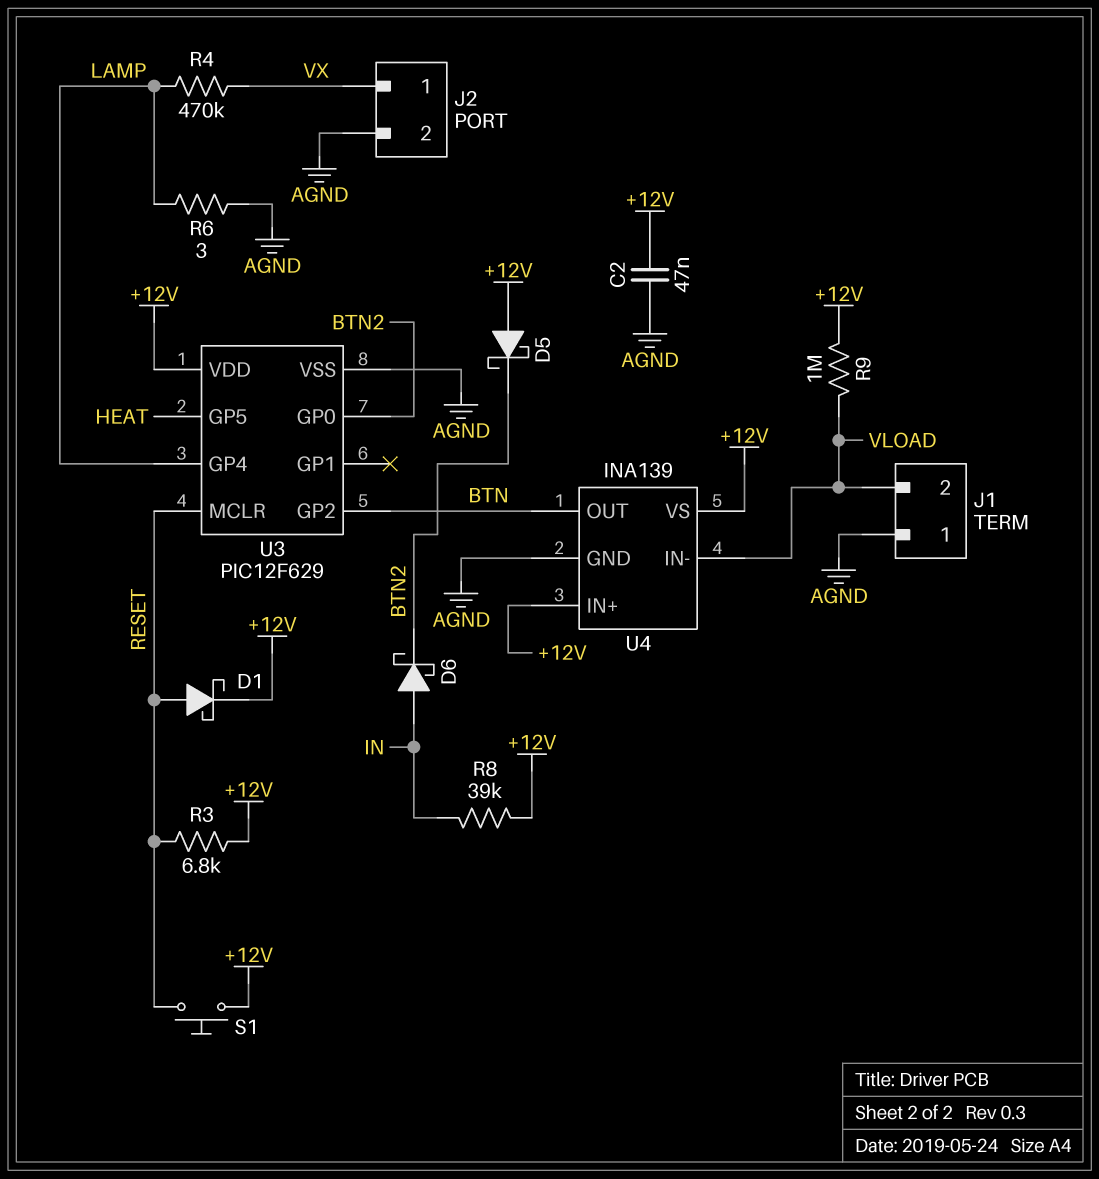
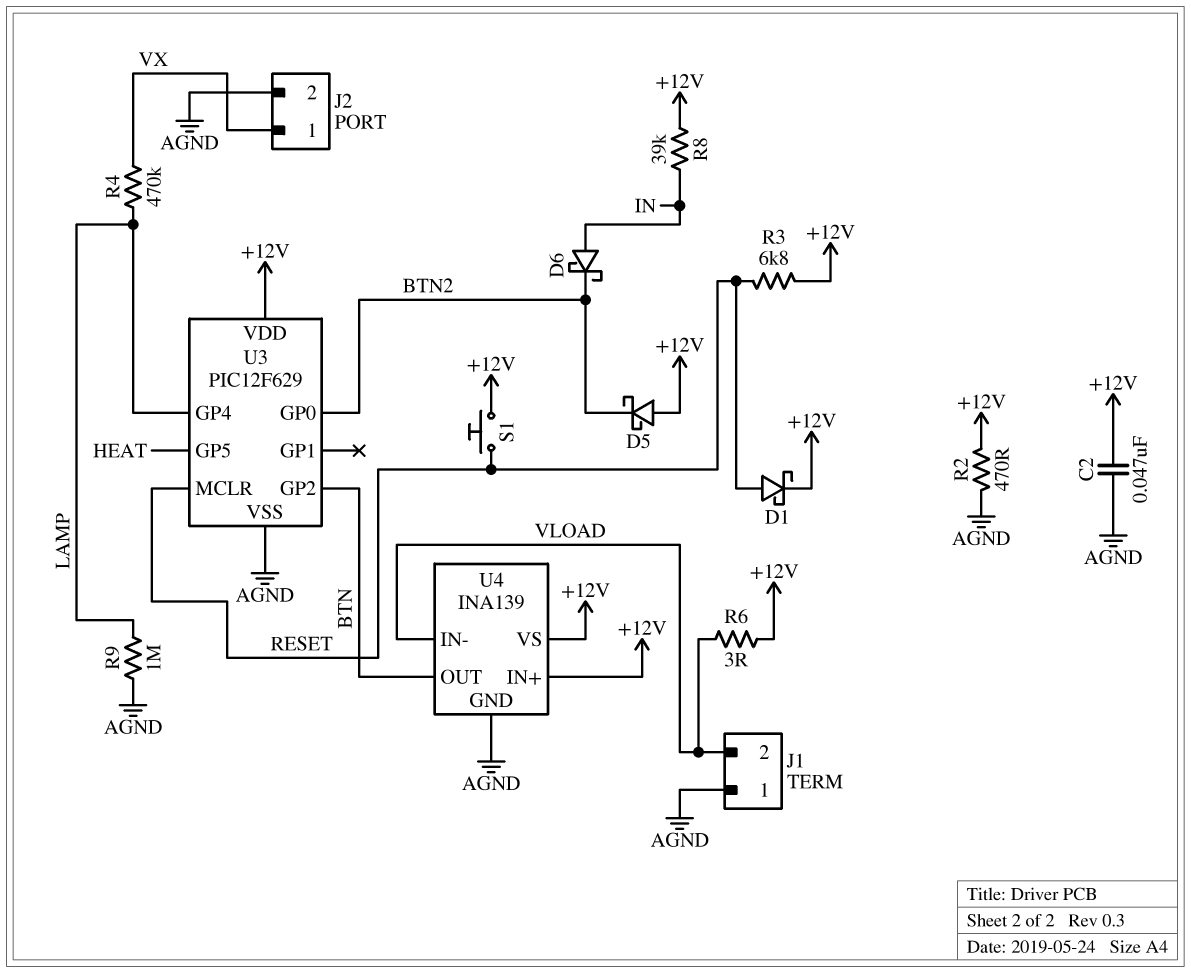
R2: none -> 470 (+12V, AGND)
R6: 3 (AGND, LAMP) -> 3 (+12V, VLOAD)
R9: 1M (+12V, VLOAD) -> 1M (AGND, LAMP)

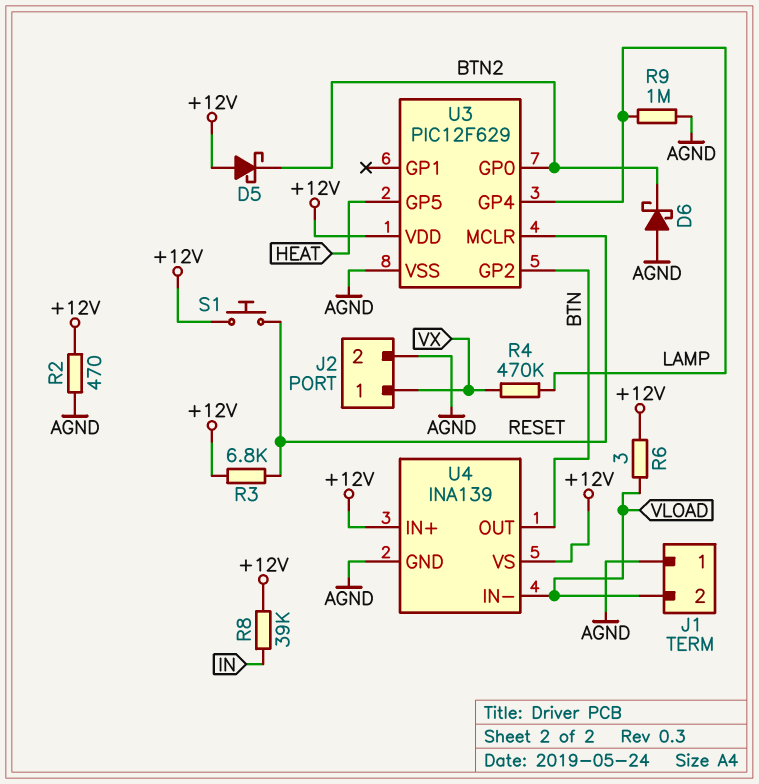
C2: 47nF (+12V, AGND) -> none
D1: schottky (A RESET, K +12V) -> none
D6: schottky (A IN, K BTN2) -> schottky (A AGND, K BTN2)

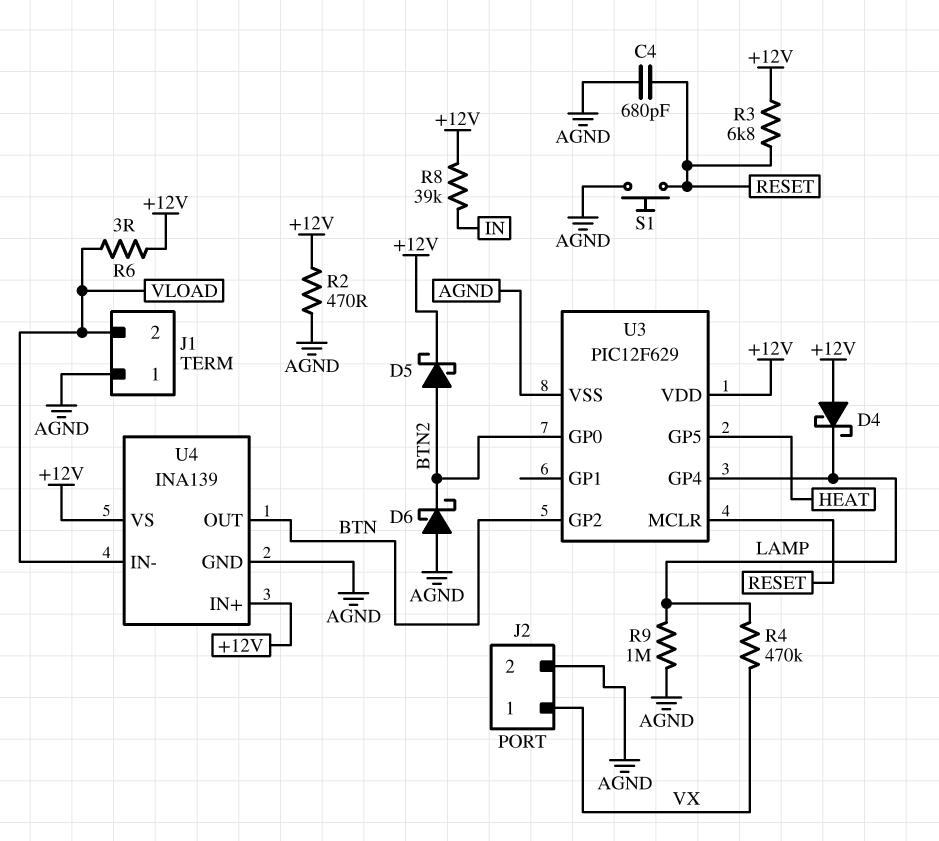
C4: none -> 680pF (AGND, RESET)
D4: none -> schottky (A +12V, K LAMP)
D5: schottky (A +12V, K BTN2) -> schottky (A BTN2, K +12V)
S1: button (+12V, RESET) -> button (AGND, RESET)

